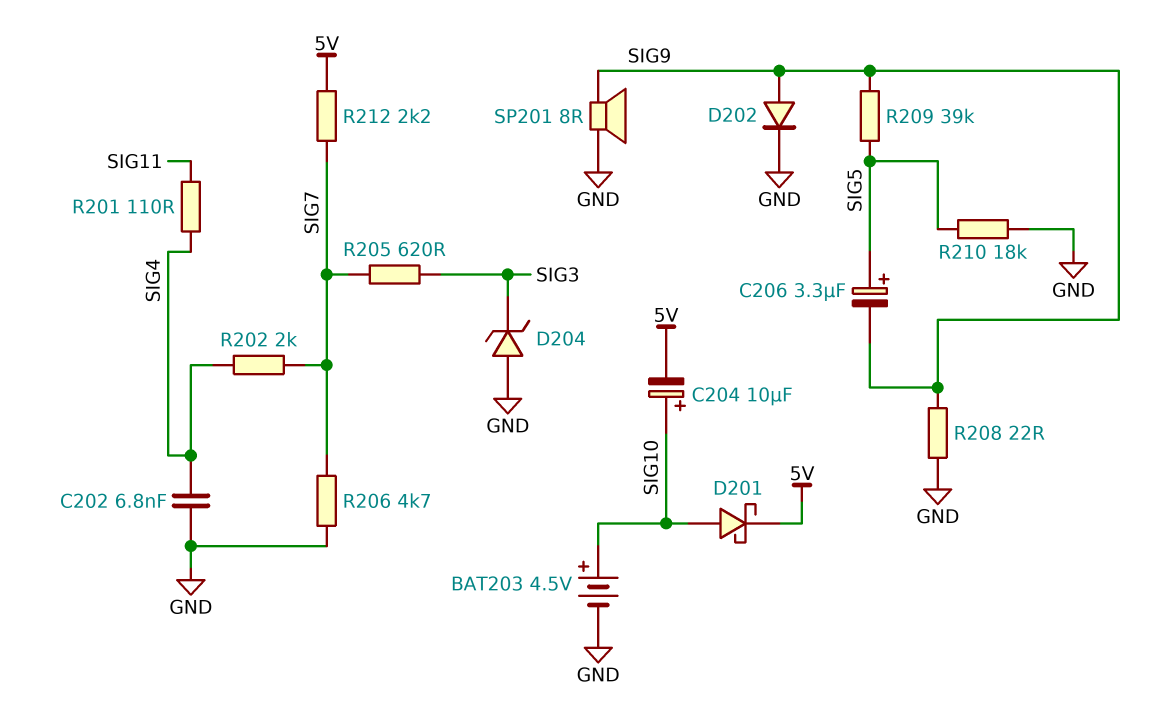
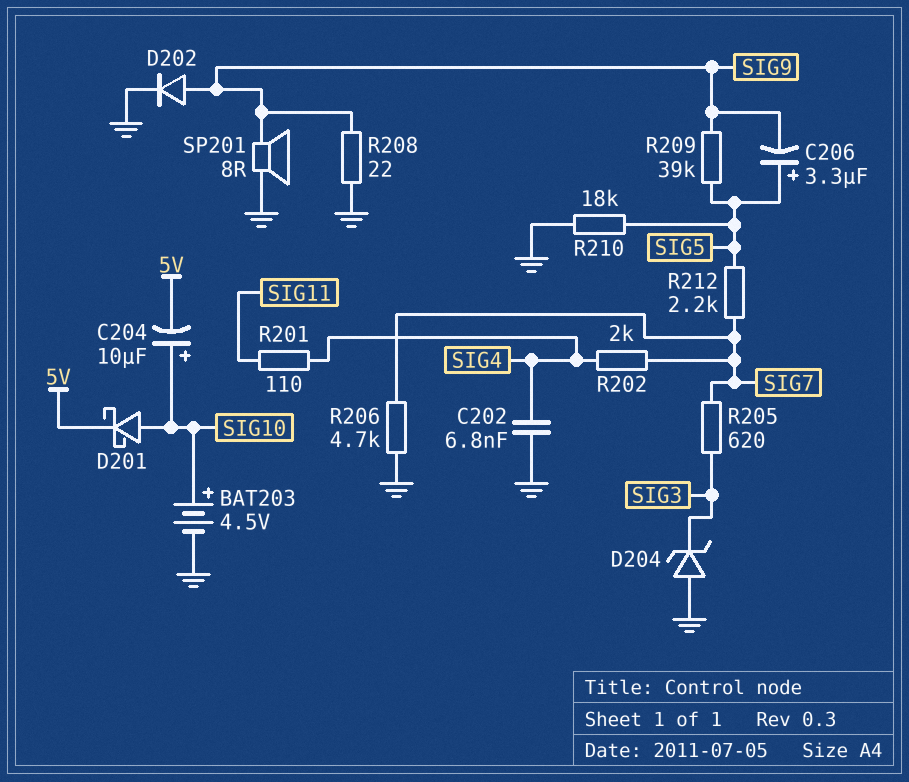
R212: 2.2k (5V, SIG7) -> 2.2k (SIG5, SIG7)

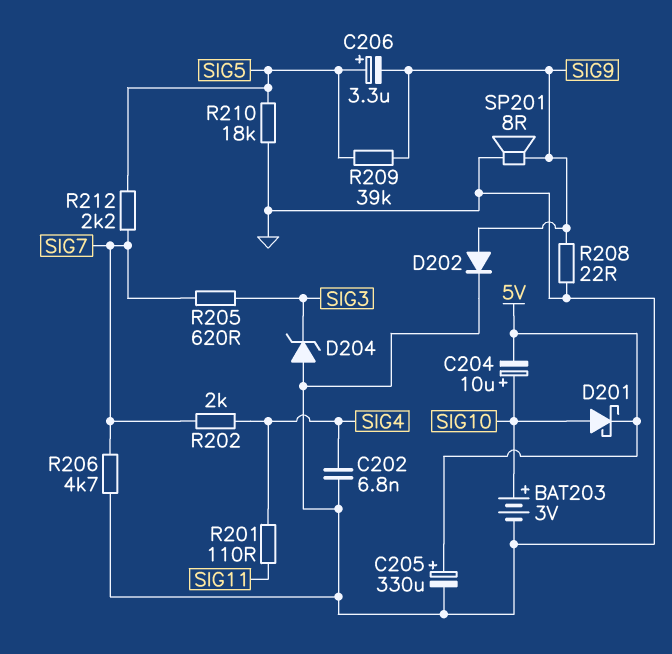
BAT203: 4.5V (plus SIG10, minus GND) -> 3V (plus SIG10, minus GND)
C205: none -> 330uF (plus 5V, minus GND)

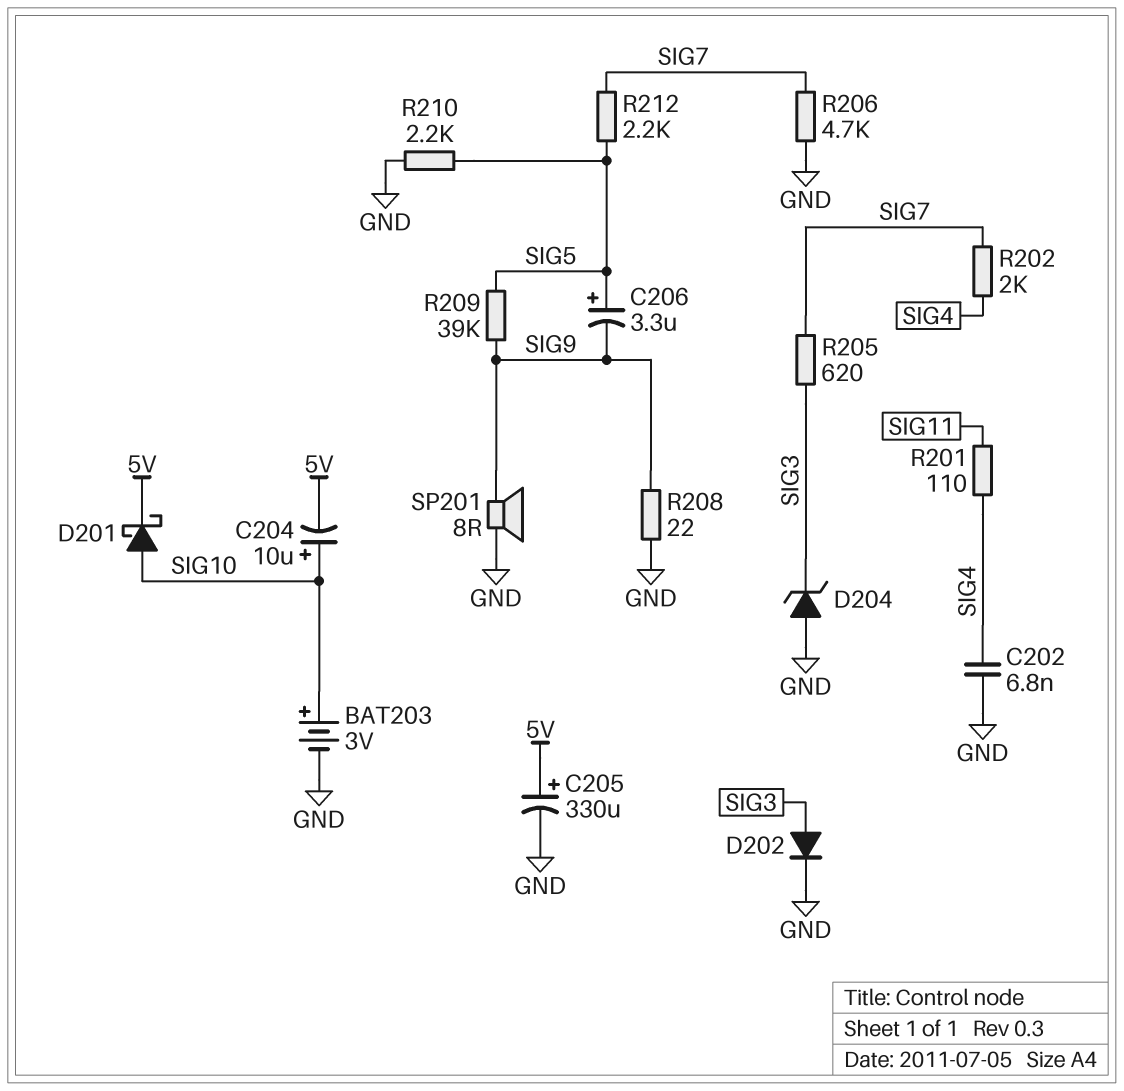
D202: diode (A SIG9, K GND) -> diode (A SIG3, K GND)
R210: 18k (GND, SIG5) -> 2.2k (GND, SIG5)

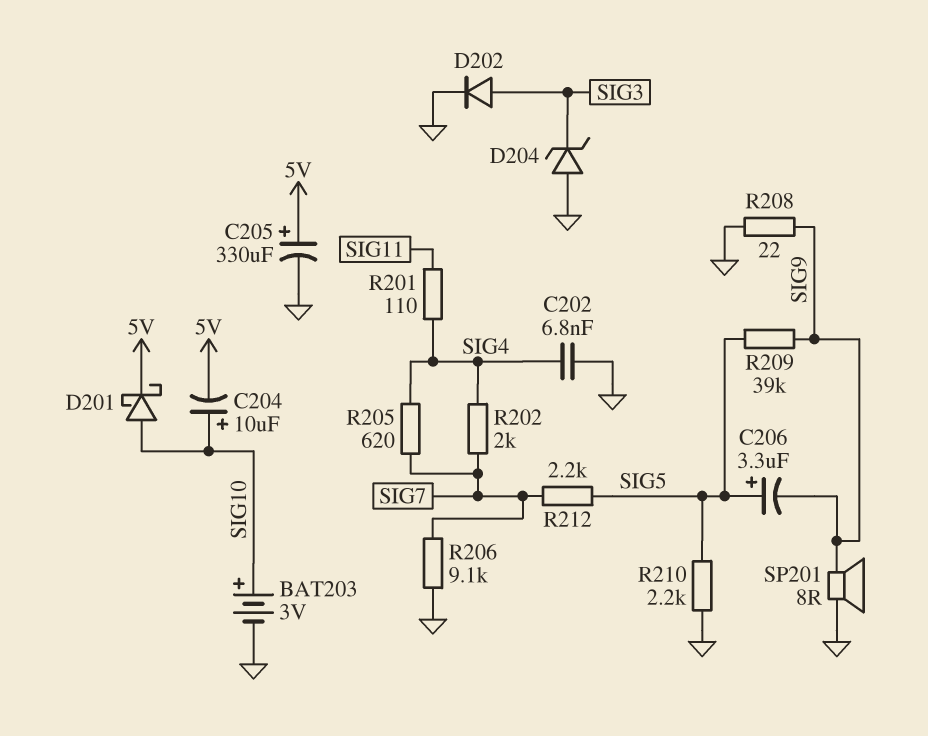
R205: 620 (SIG3, SIG7) -> 620 (SIG4, SIG7)
R206: 4.7k (GND, SIG7) -> 9.1k (GND, SIG7)

